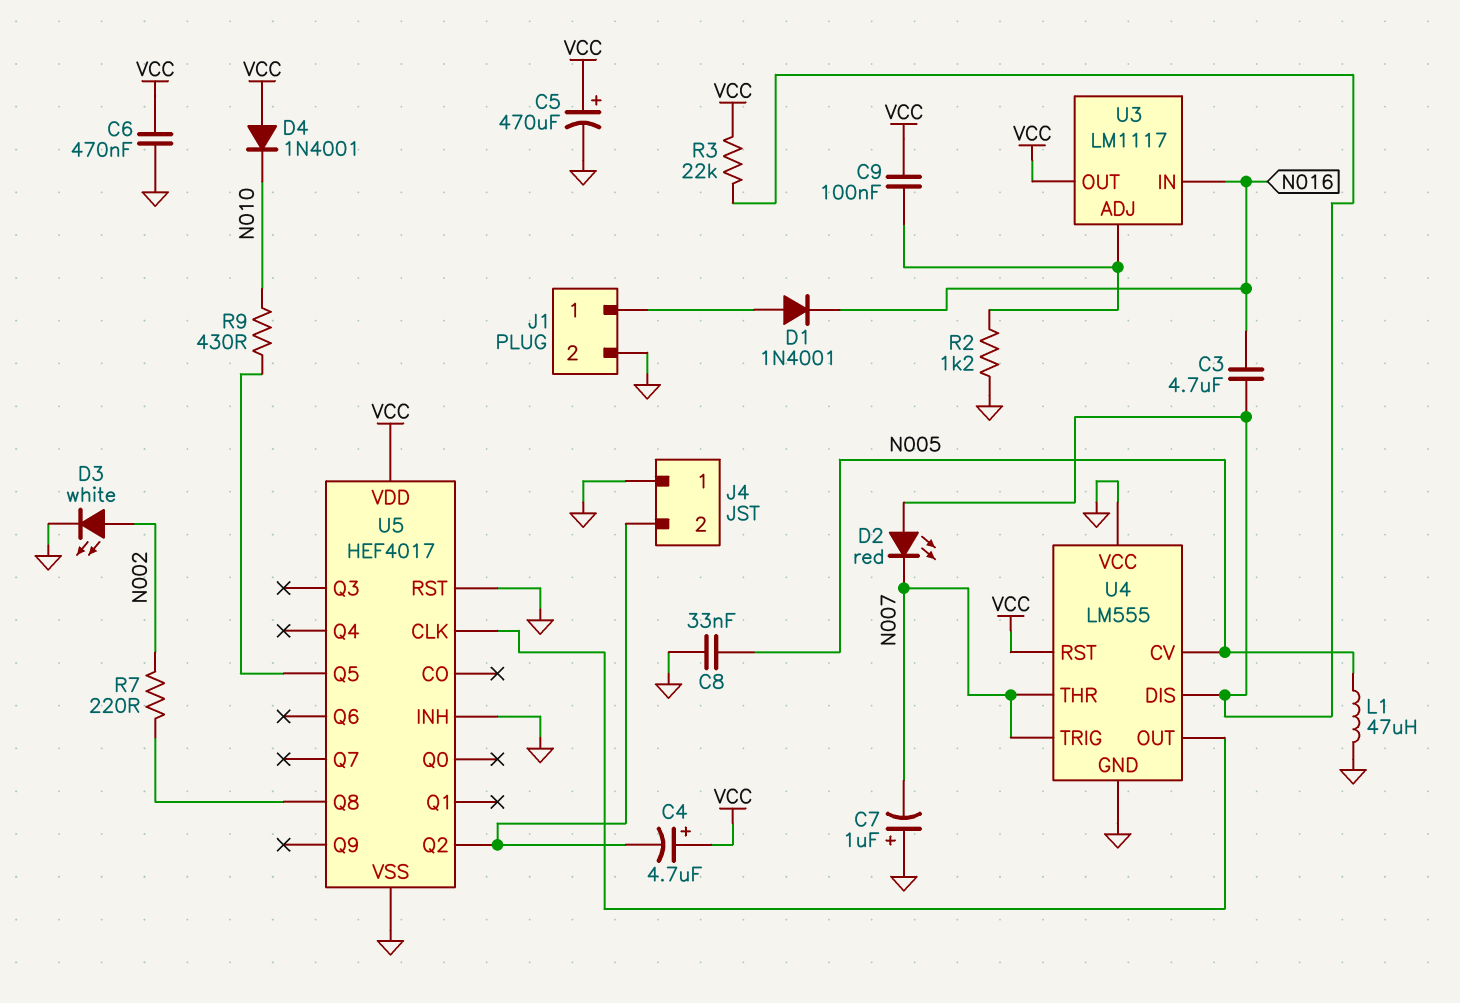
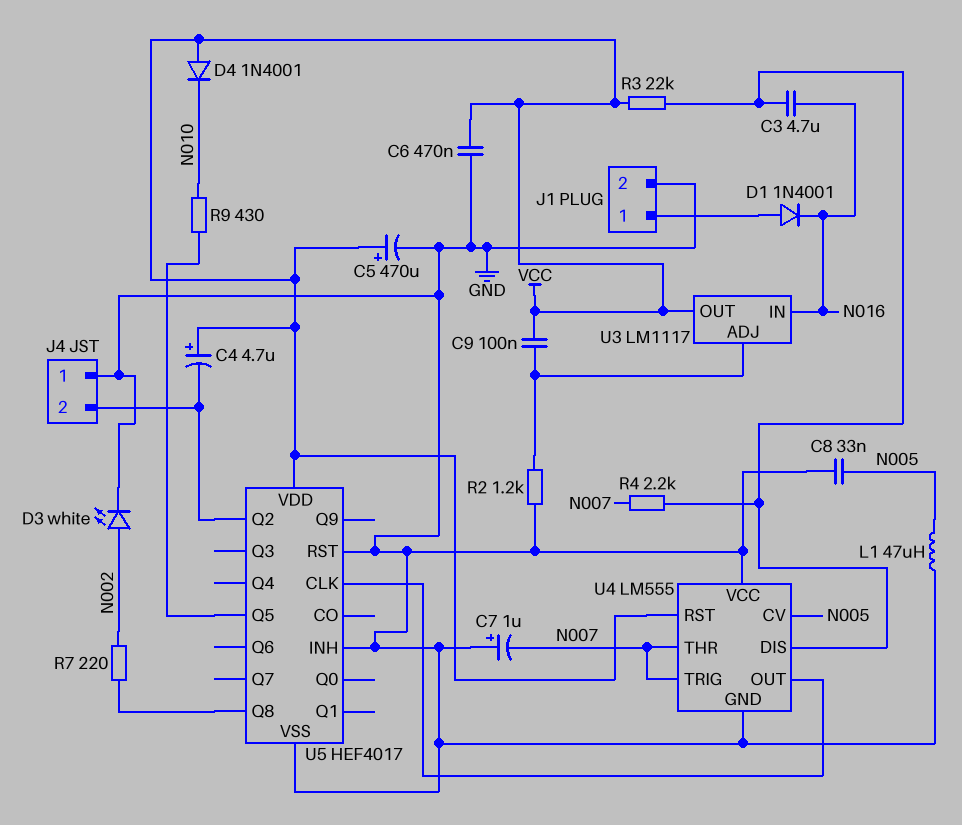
D2: LED red (A U4/DIS, K N007) -> none
R4: none -> 2.2k (N007, U4/DIS)

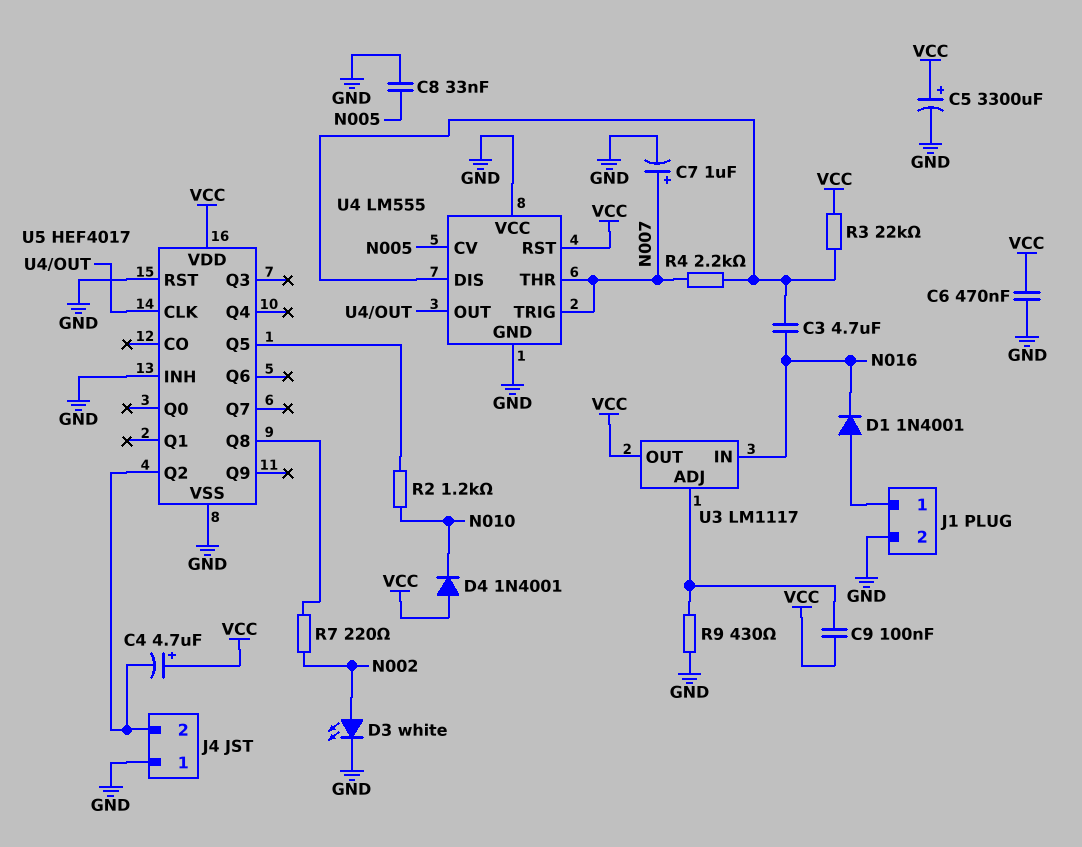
C5: 470uF (plus VCC, minus GND) -> 3300uF (plus VCC, minus GND)
C7: 1uF (plus GND, minus N007) -> 1uF (plus N007, minus GND)
L1: 47uH (GND, N005) -> none
R2: 1.2k (GND, U3/ADJ) -> 1.2k (N010, U5/Q5)
R9: 430 (N010, U5/Q5) -> 430 (GND, U3/ADJ)

